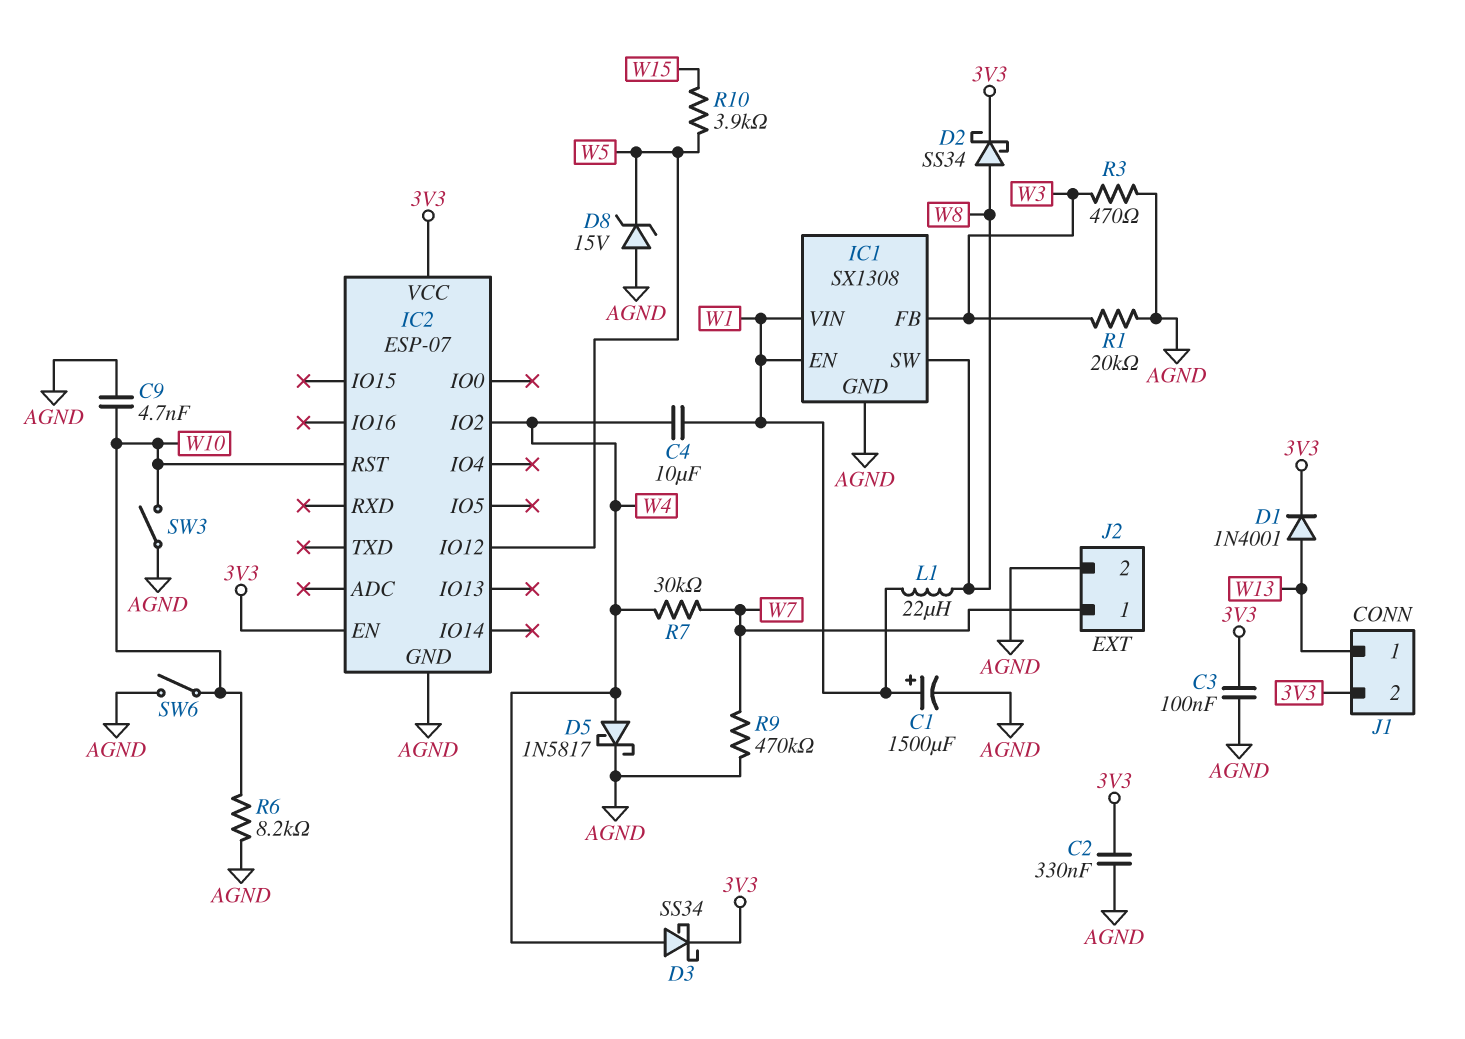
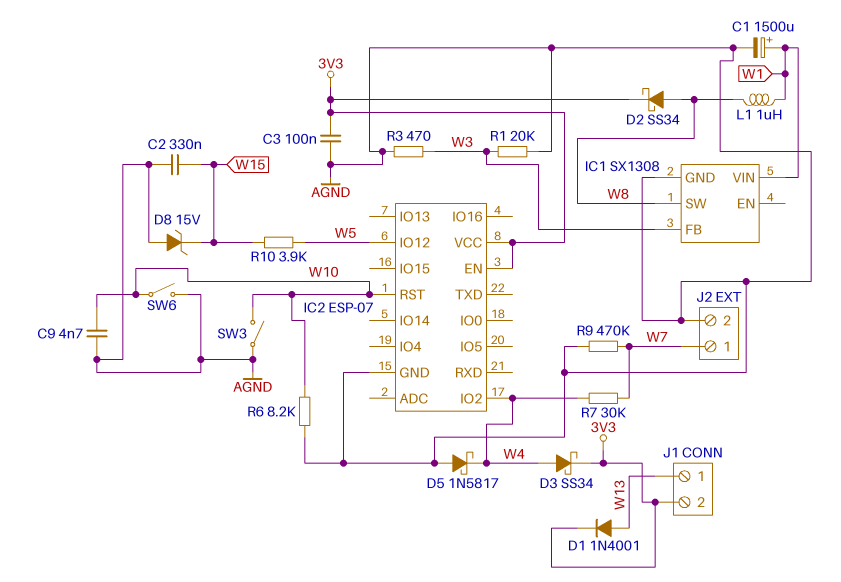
C2: 330nF (3V3, AGND) -> 330nF (AGND, W15)
C4: 10uF (W1, W4) -> none
D5: schottky 1N5817 (A W4, K AGND) -> schottky 1N5817 (A AGND, K W4)
D8: zener 15V (A AGND, K W5) -> zener 15V (A AGND, K W15)
IC1 pin EN: W1 -> none
L1: 22uH (W1, W8) -> 1uH (W1, W8)

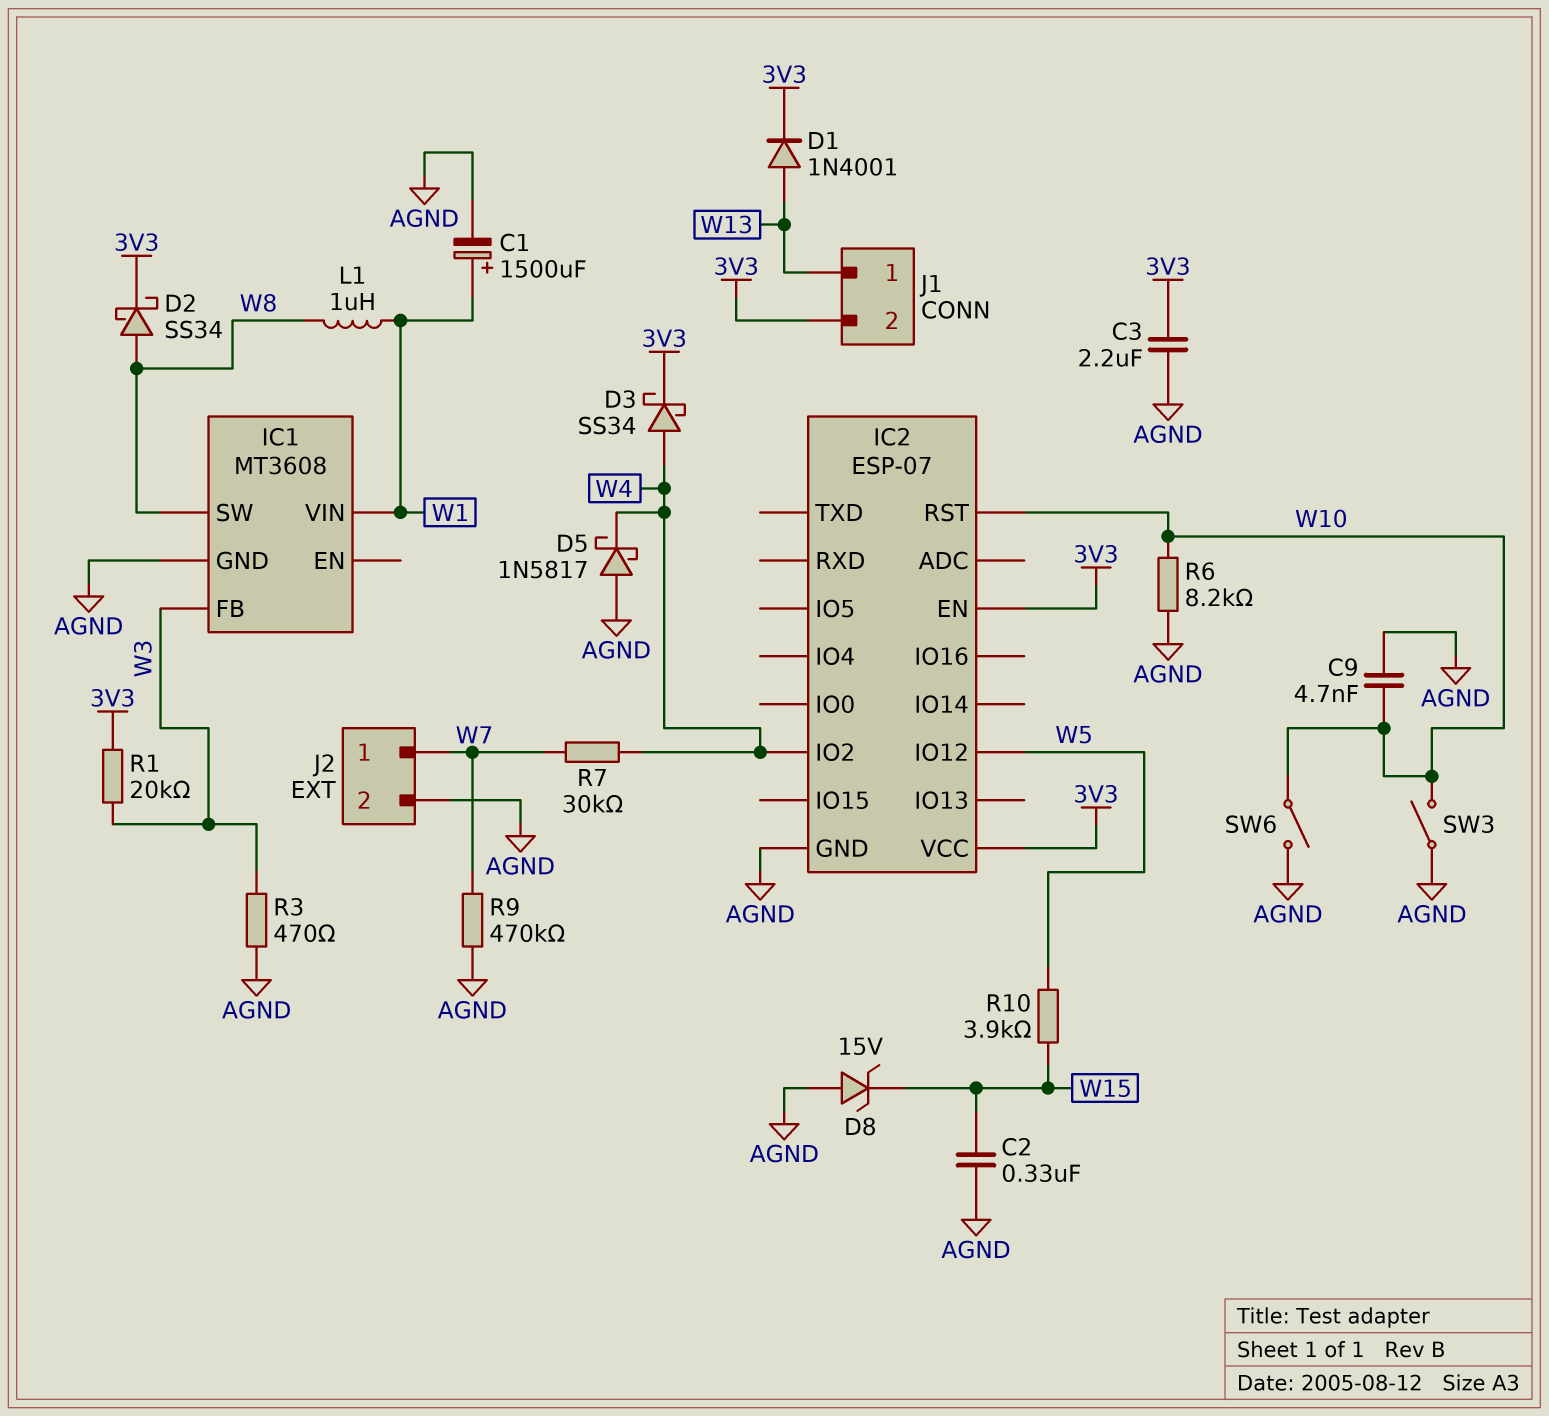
C3: 100nF (3V3, AGND) -> 2.2uF (3V3, AGND)
IC1: SX1308 -> MT3608
R1: 20k (AGND, W3) -> 20k (3V3, W3)

